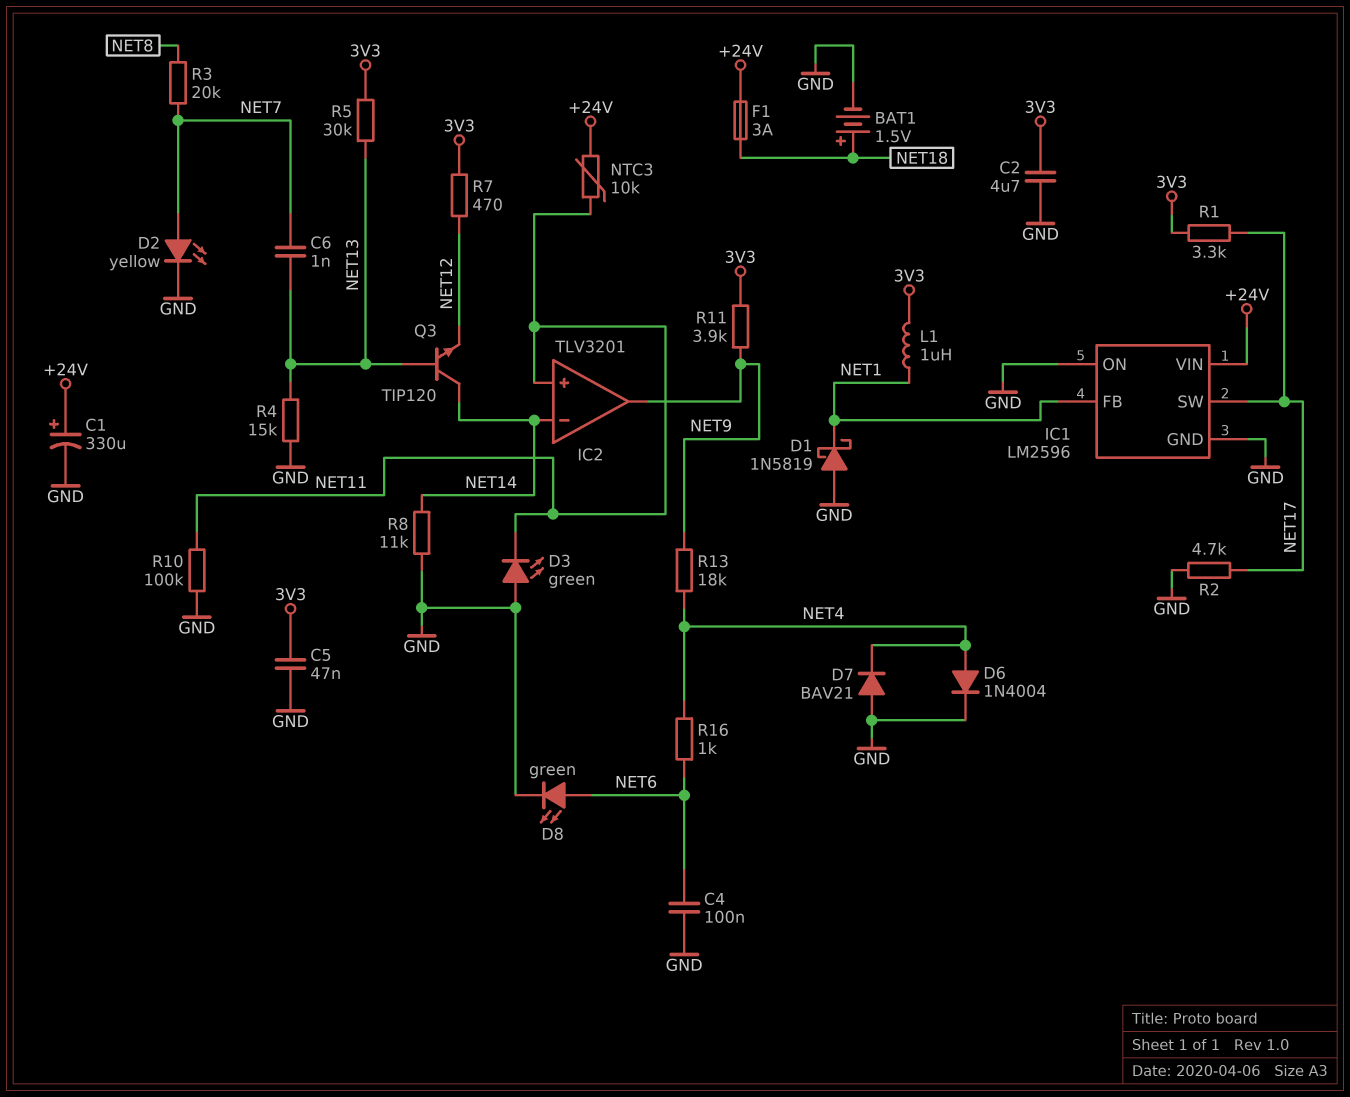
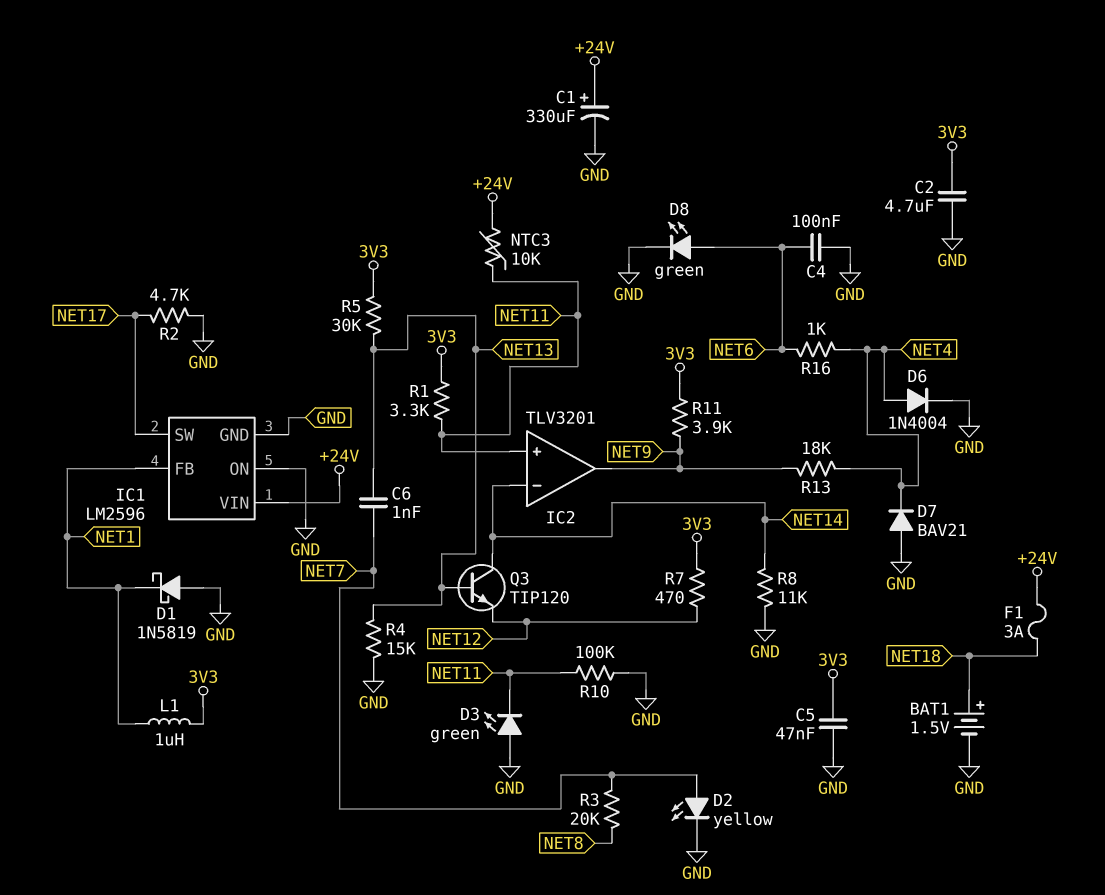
R1: 3.3k (3V3, NET17) -> 3.3k (3V3, NET11)

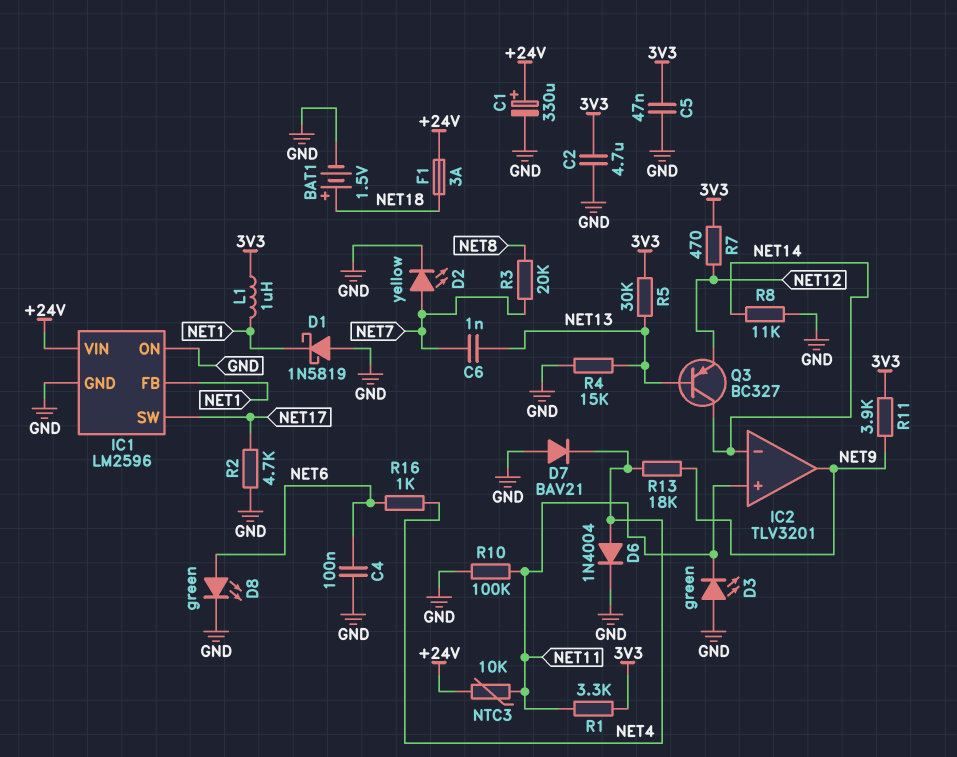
Q3: NPN TIP120 (B NET13, C NET14, E NET12) -> PNP BC327 (B NET13, C NET14, E NET12)

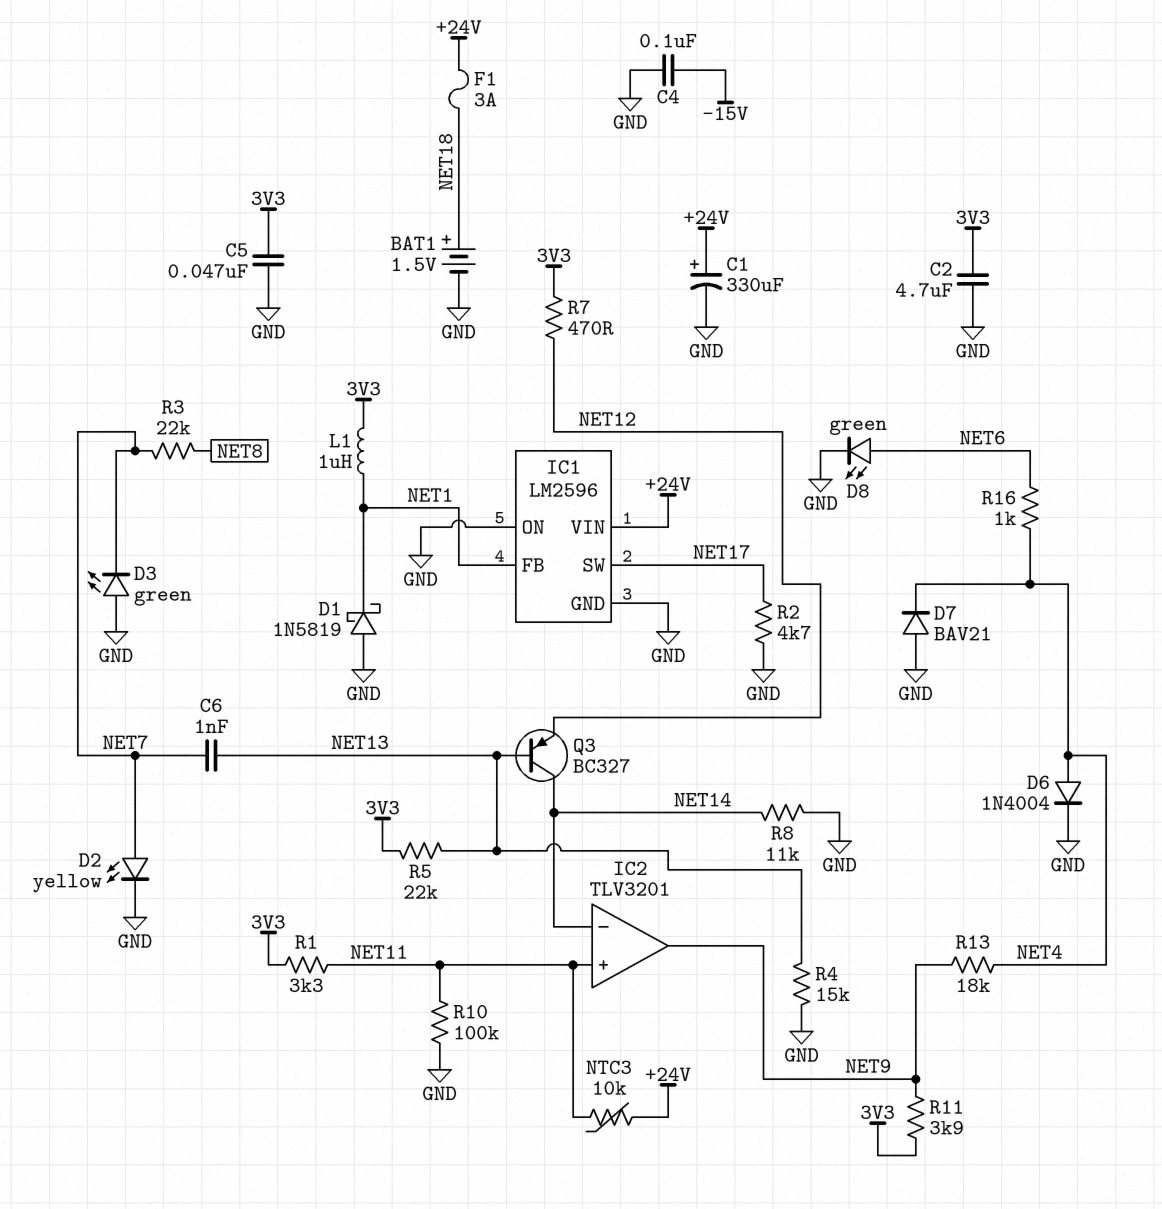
C4: 100nF (GND, NET6) -> 100nF (-15V, GND)
D3: LED green (A GND, K NET11) -> LED green (A GND, K NET7)
R3: 20k (NET7, NET8) -> 22k (NET7, NET8)
R5: 30k (3V3, NET13) -> 22k (3V3, NET13)

